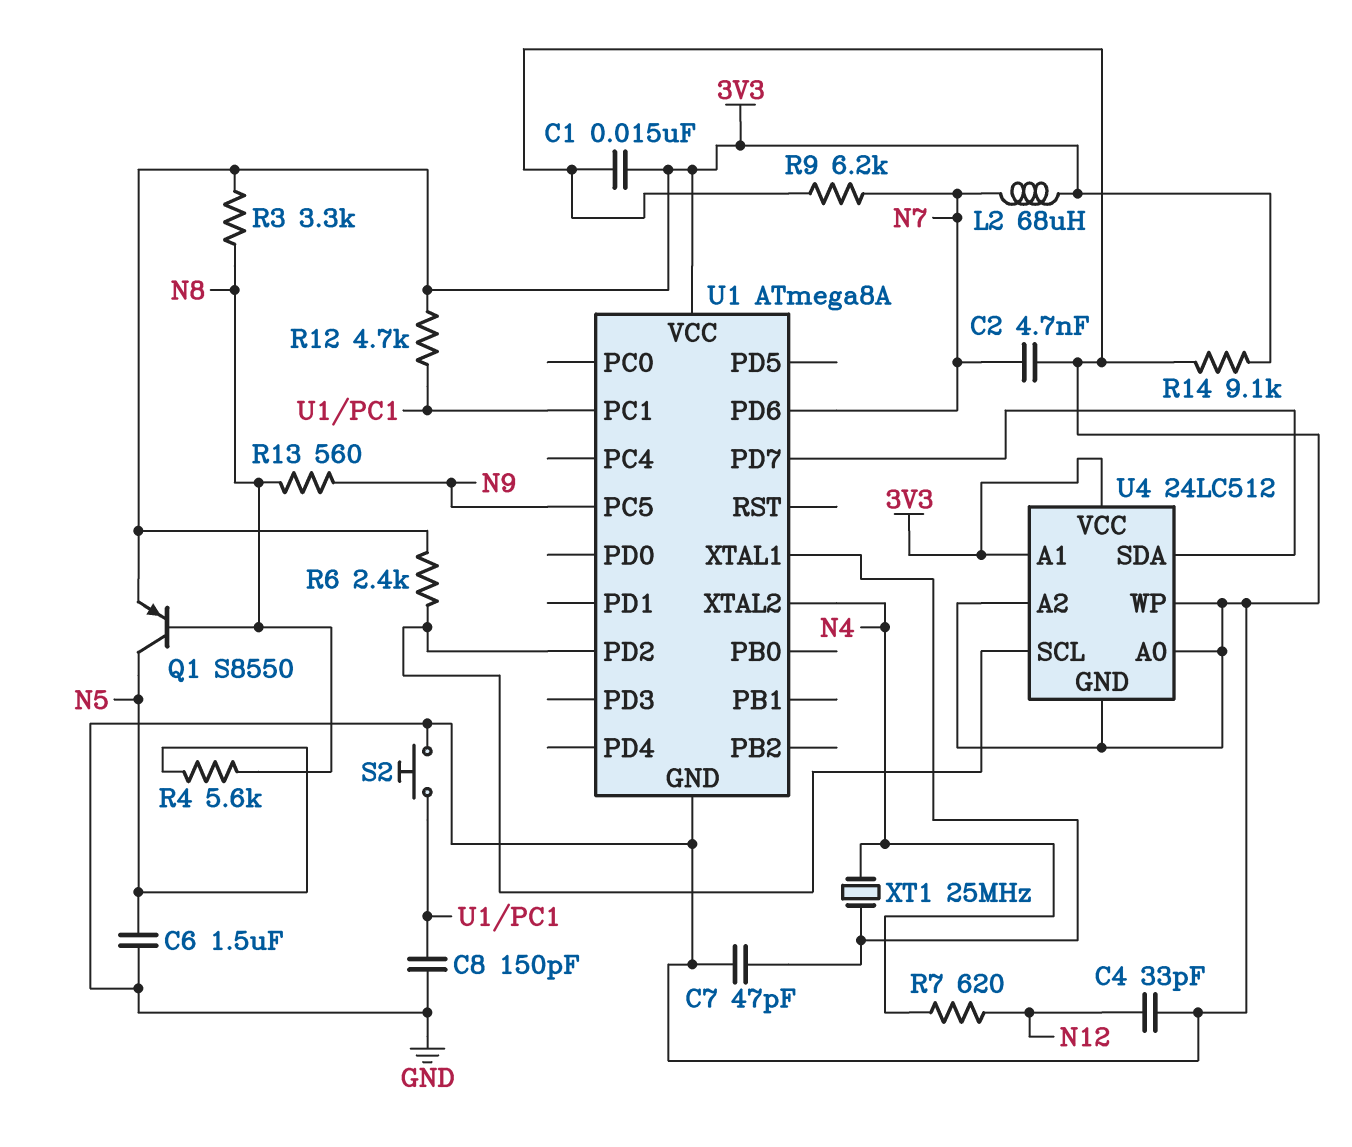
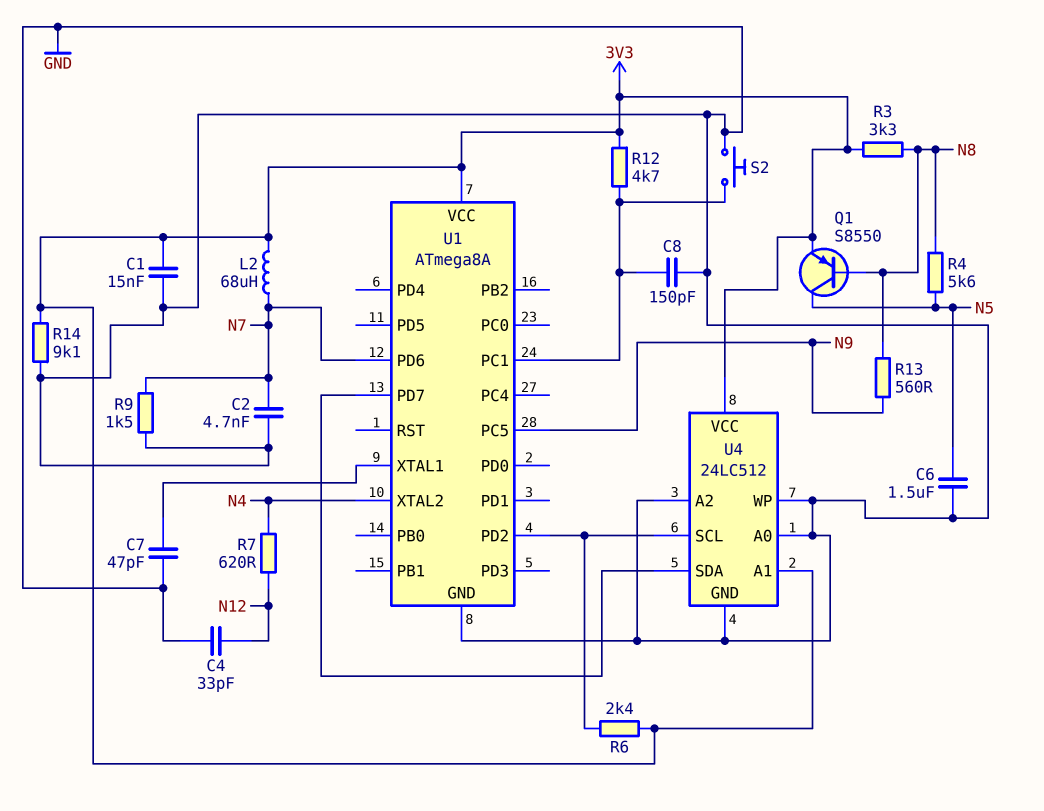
R9: 6.2k (GND, N7) -> 1.5k (GND, N7)
XT1: 25MHz (N4, U1/XTAL1) -> none

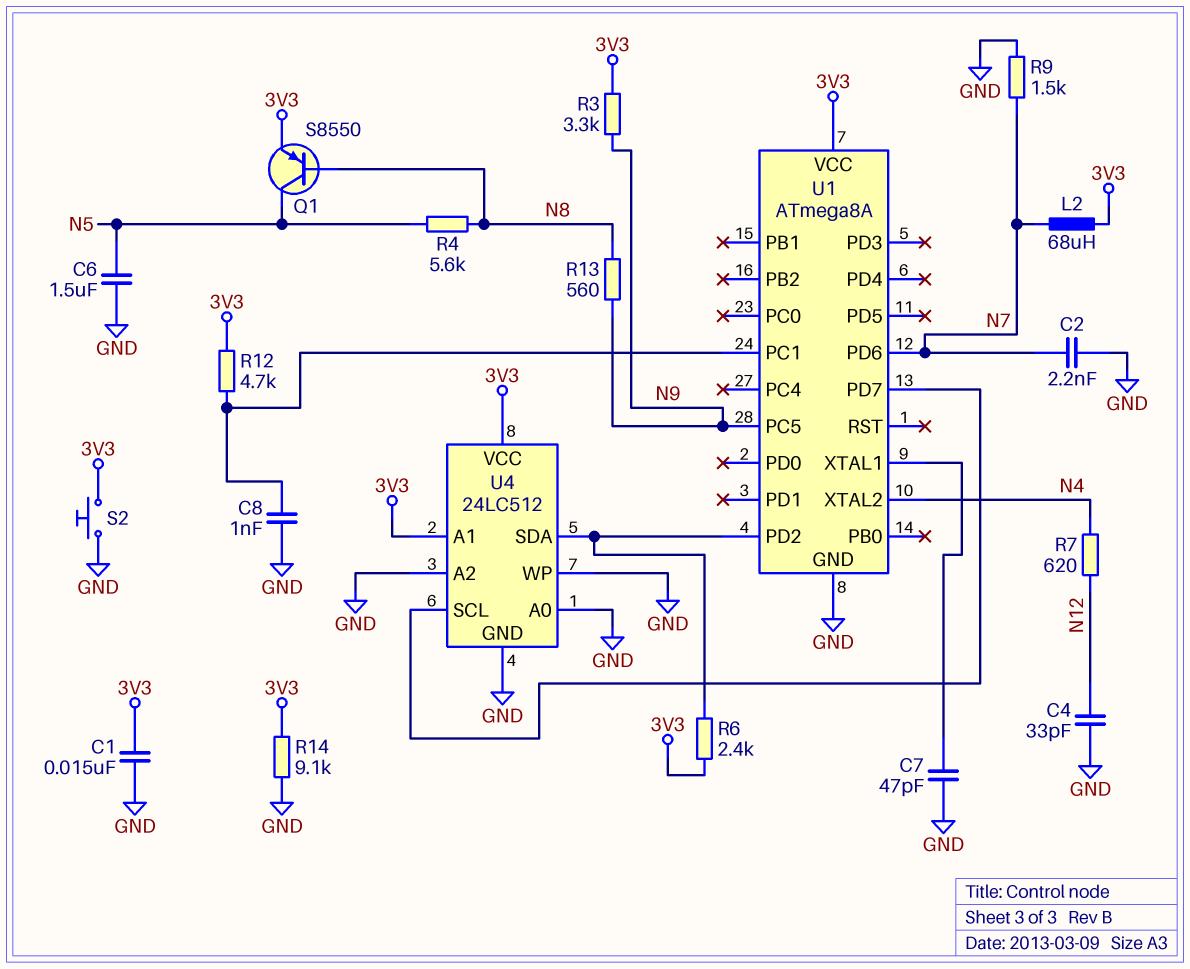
C2: 4.7nF (GND, N7) -> 2.2nF (GND, N7)
C8: 150pF (GND, U1/PC1) -> 1nF (GND, U1/PC1)
R3: 3.3k (3V3, N8) -> 3.3k (3V3, N9)
S2: button (GND, U1/PC1) -> button (3V3, GND)
U4 pin SCL: U1/PD2 -> U1/PD7
U4 pin SDA: U1/PD7 -> U1/PD2

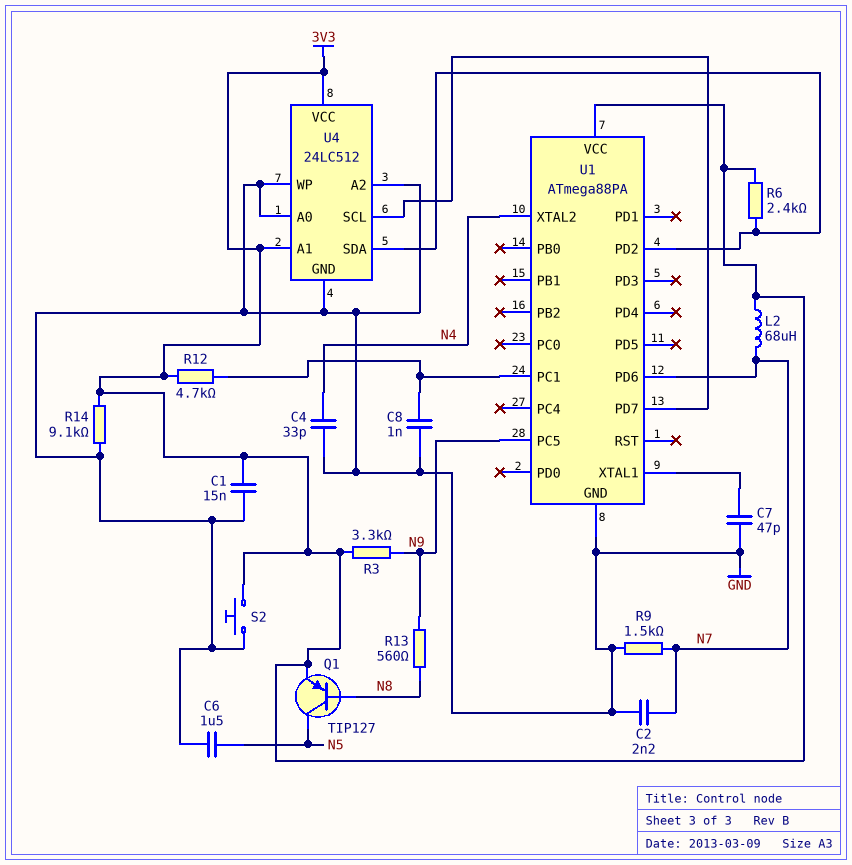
C4: 33pF (GND, N12) -> 33pF (GND, N4)
Q1: PNP S8550 (B N8, C N5, E 3V3) -> PNP TIP127 (B N8, C N5, E 3V3)
R4: 5.6k (N5, N8) -> none
R7: 620 (N4, N12) -> none
U1: ATmega8A -> ATmega88PA

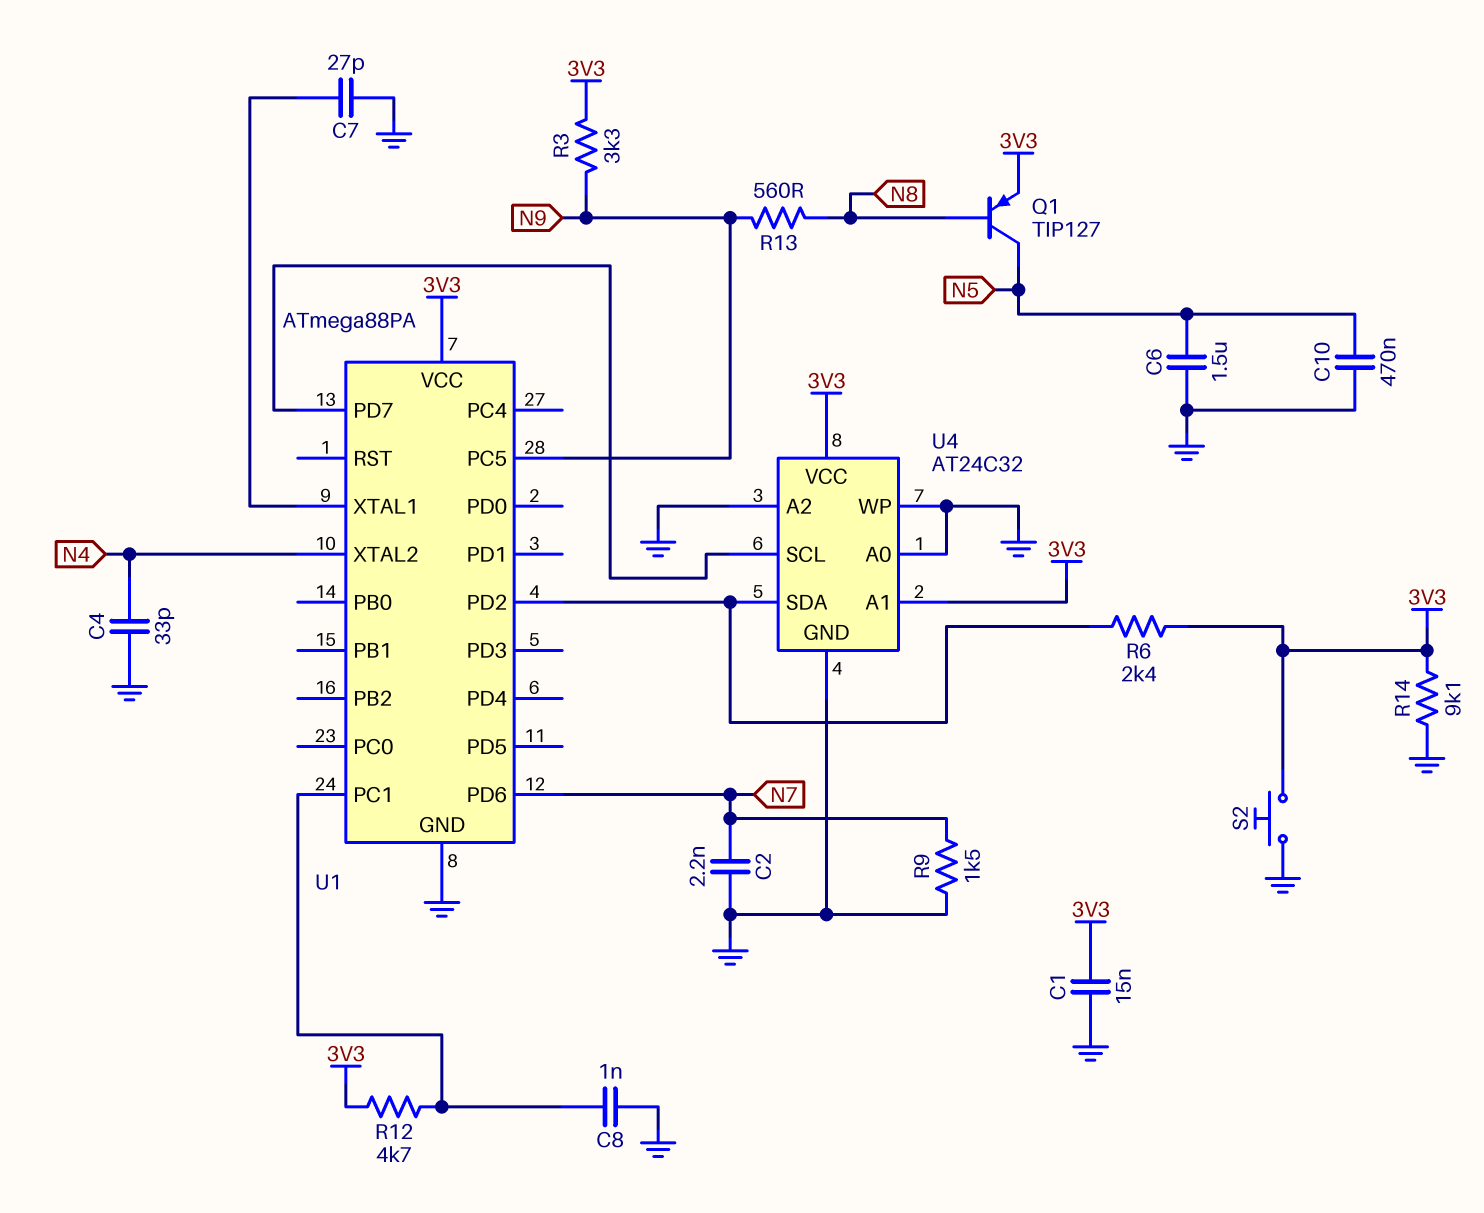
C7: 47pF (GND, U1/XTAL1) -> 27pF (GND, U1/XTAL1)
C10: none -> 470nF (GND, N5)
L2: 68uH (3V3, N7) -> none
U4: 24LC512 -> AT24C32

